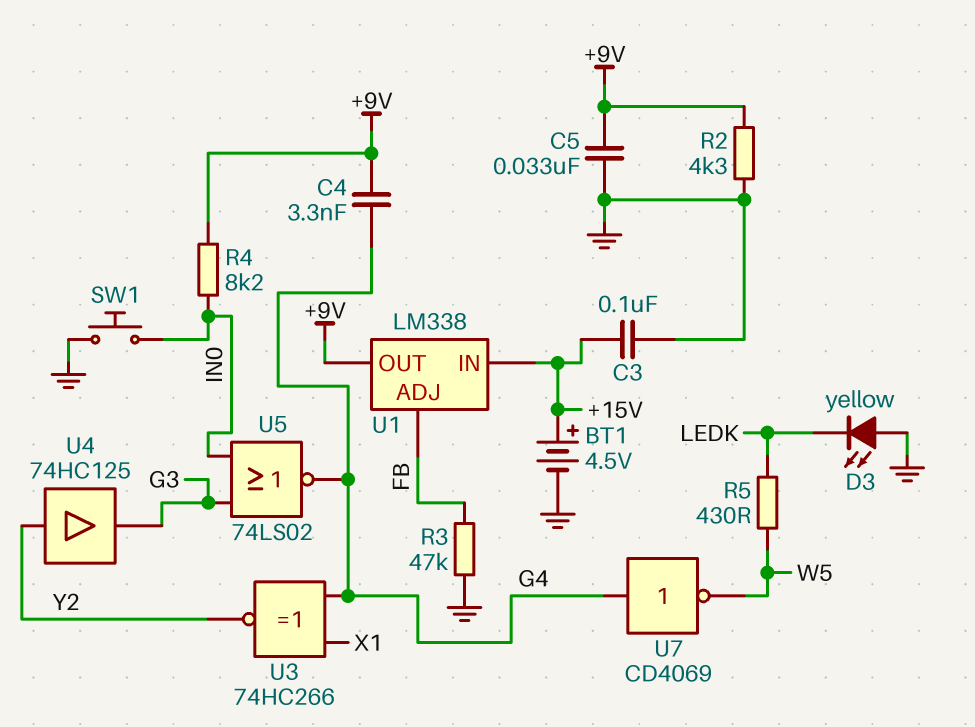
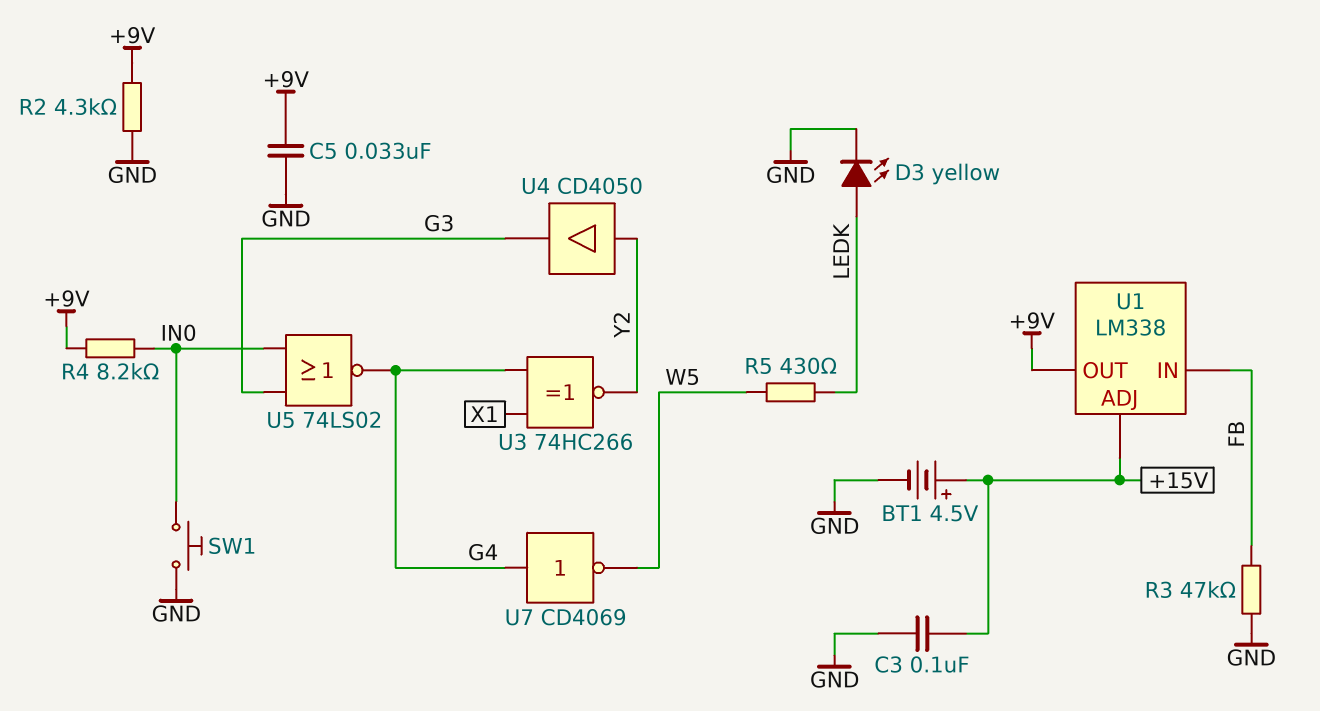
C4: 3.3nF (+9V, G4) -> none
D3: LED yellow (A GND, K LEDK) -> LED yellow (A LEDK, K GND)
U1 pin ADJ: FB -> +15V
U1 pin IN: +15V -> FB
U4: buffer 74HC125 (in Y2, out G3) -> buffer CD4050 (in Y2, out G3)

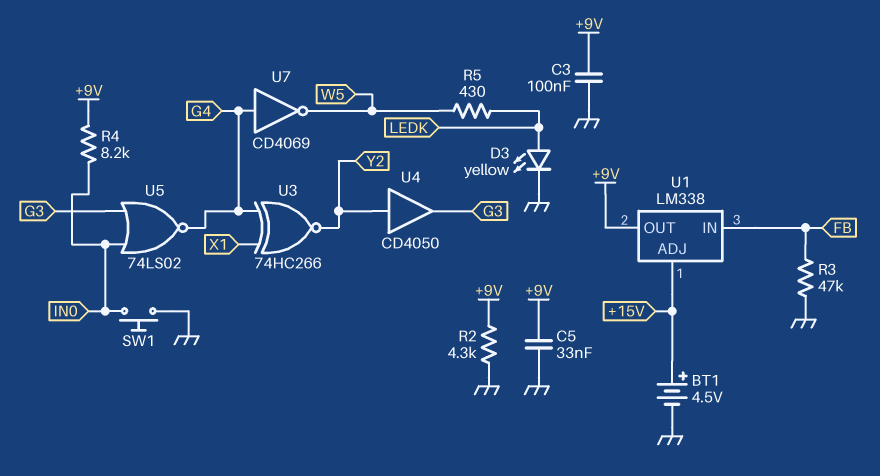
C3: 100nF (+15V, GND) -> 100nF (+9V, GND)

